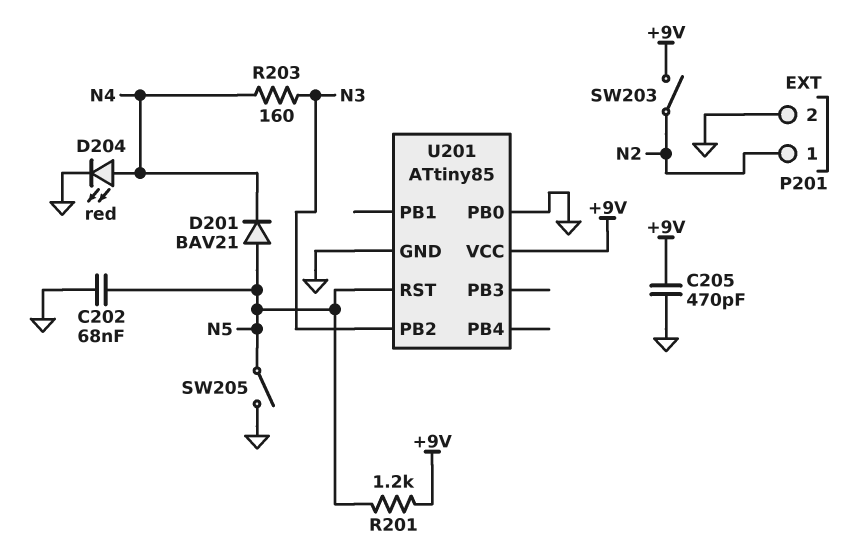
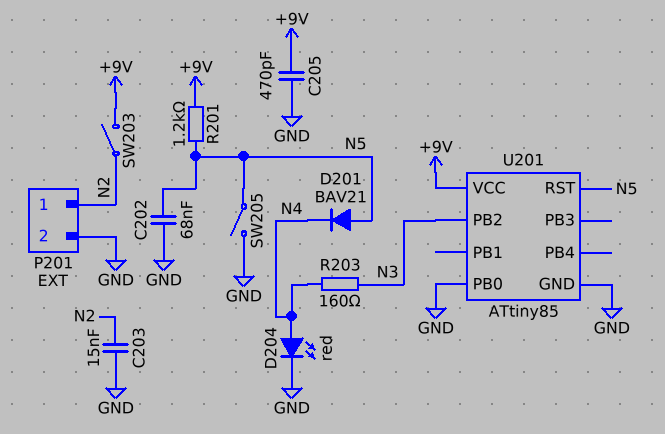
C203: none -> 15nF (GND, N2)

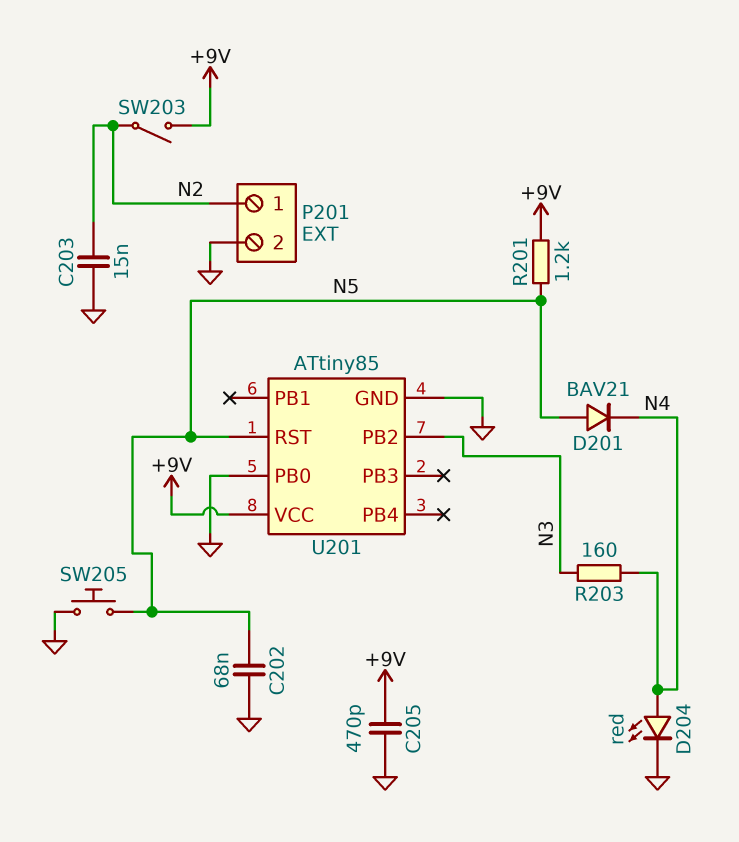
SW205: switch (GND, N5) -> button (GND, N5)

